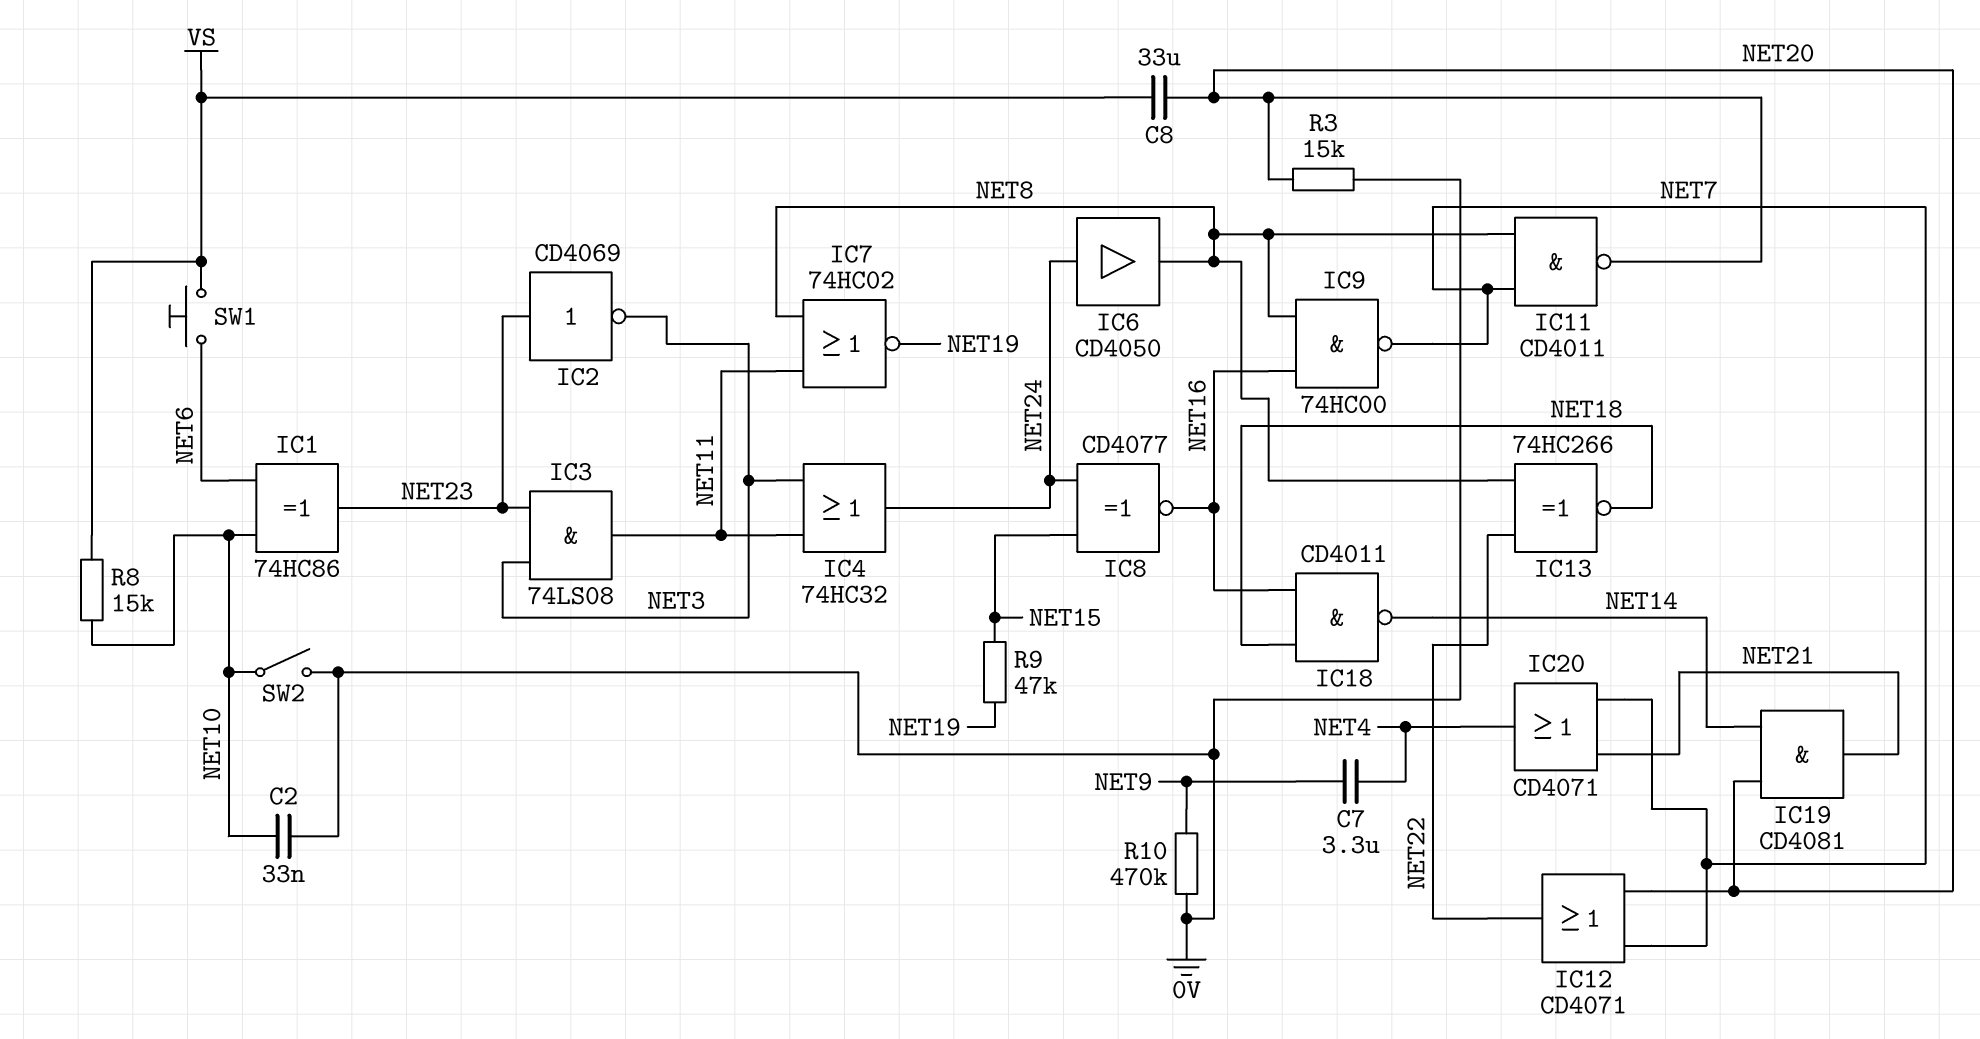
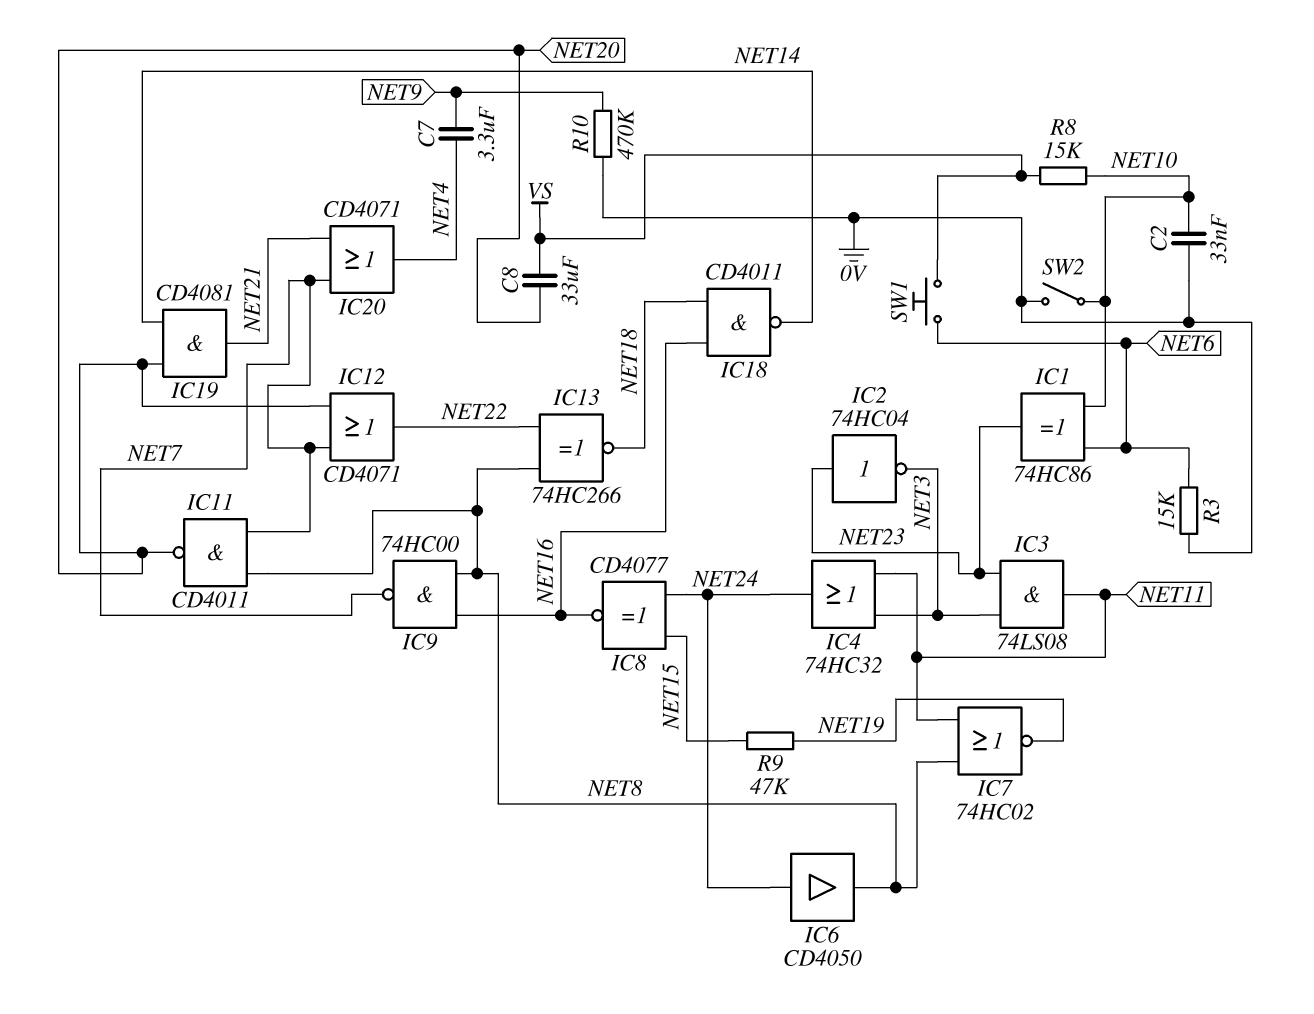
IC2: NOT CD4069 (in NET23, out NET3) -> NOT 74HC04 (in NET23, out NET3)
R3: 15k (0V, NET20) -> 15k (0V, NET6)

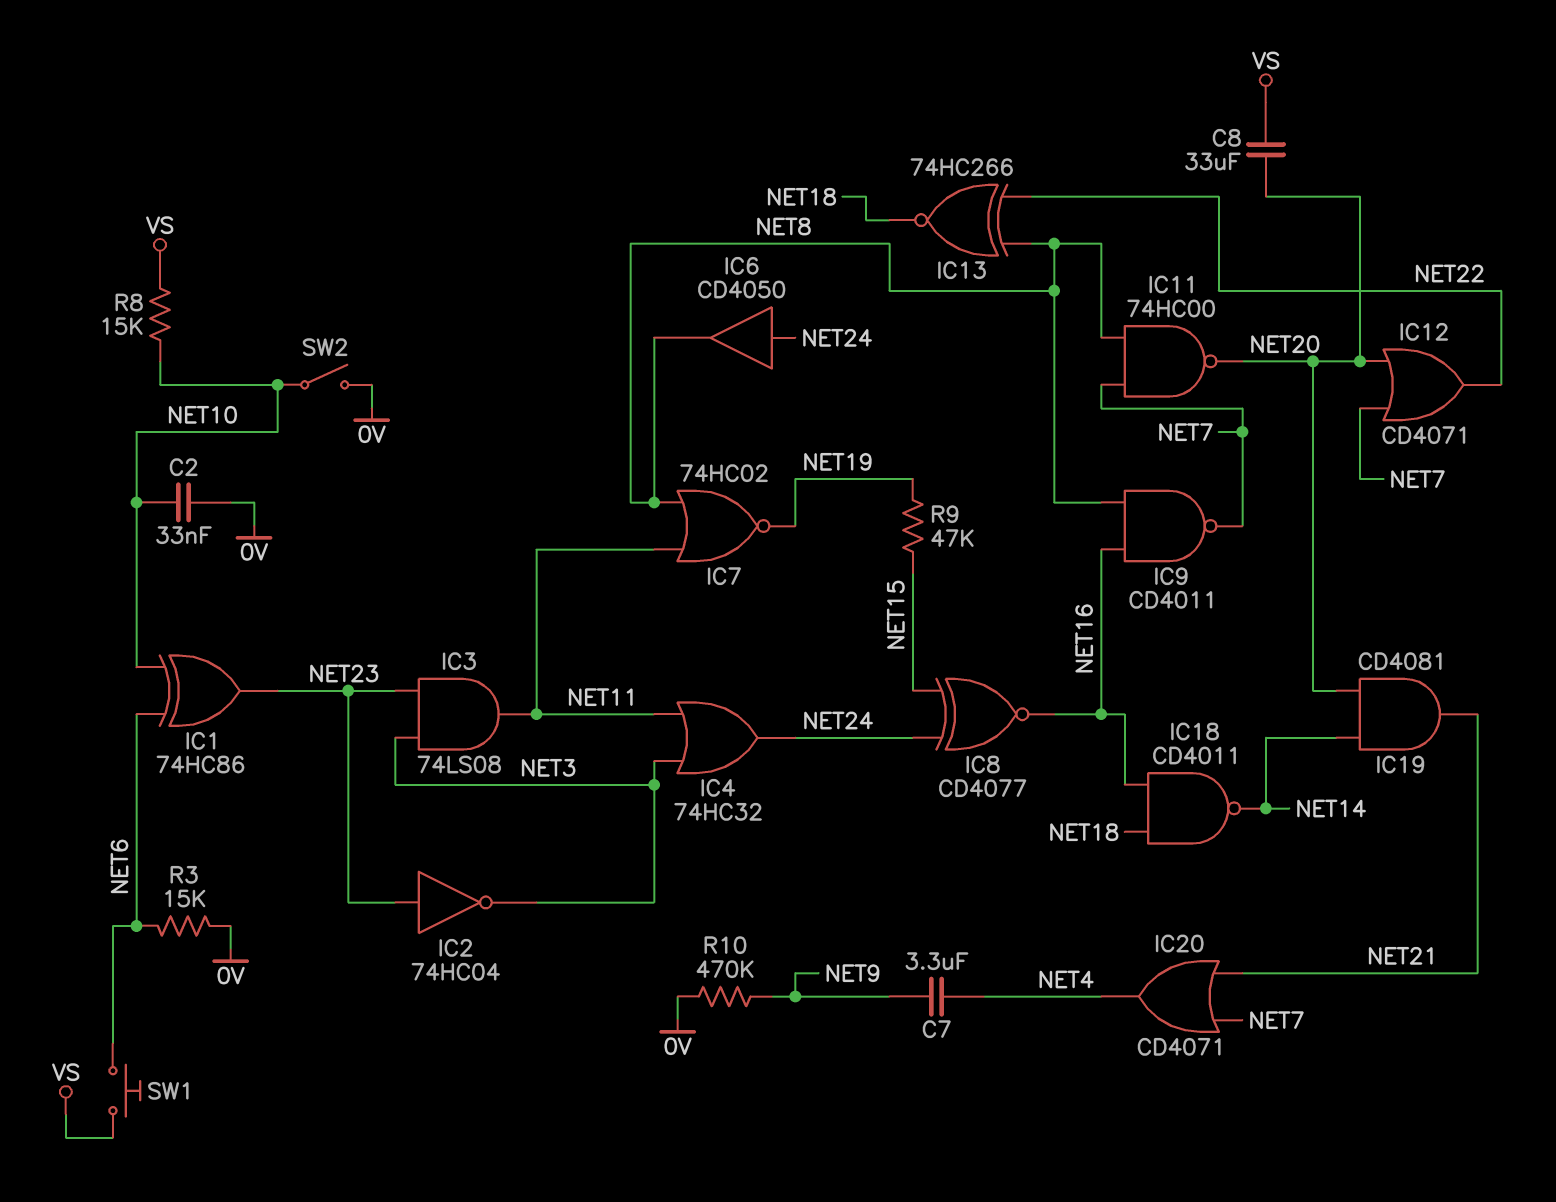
IC9: NAND 74HC00 (in NET8, in NET16, out NET7) -> NAND CD4011 (in NET8, in NET16, out NET7)
IC11: NAND CD4011 (in NET7, in NET8, out NET20) -> NAND 74HC00 (in NET7, in NET8, out NET20)

